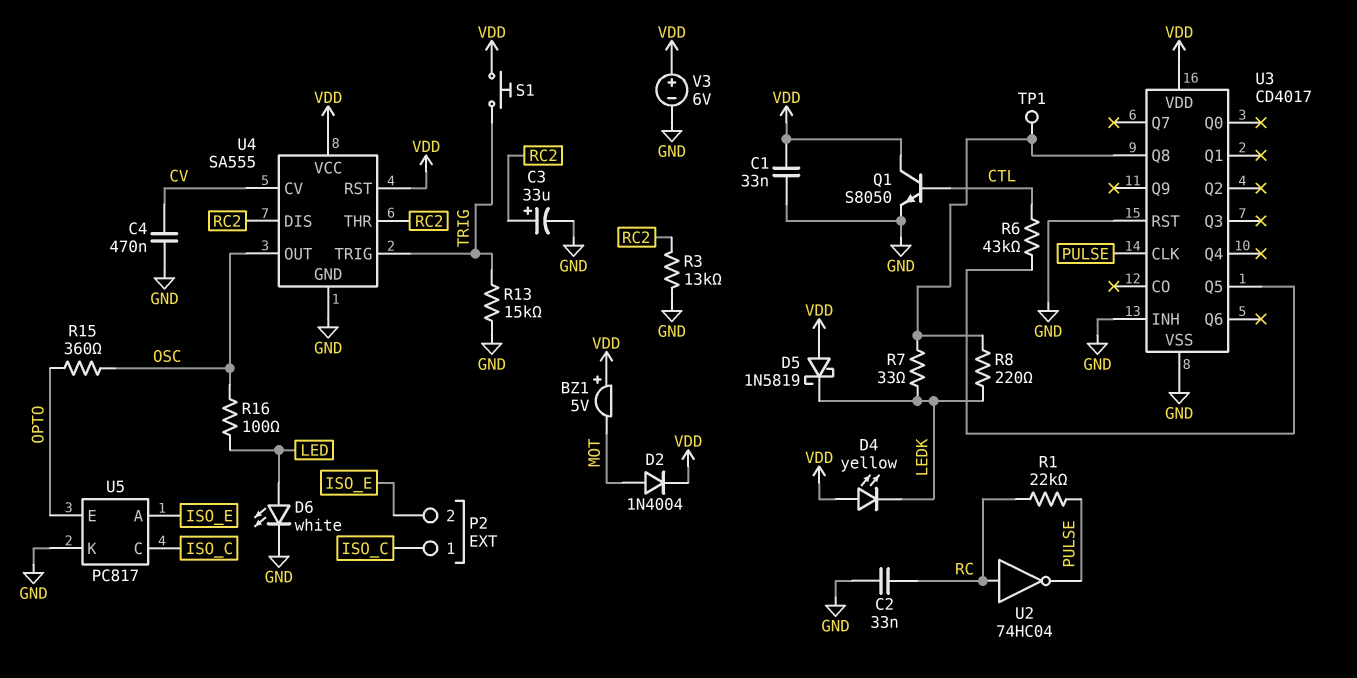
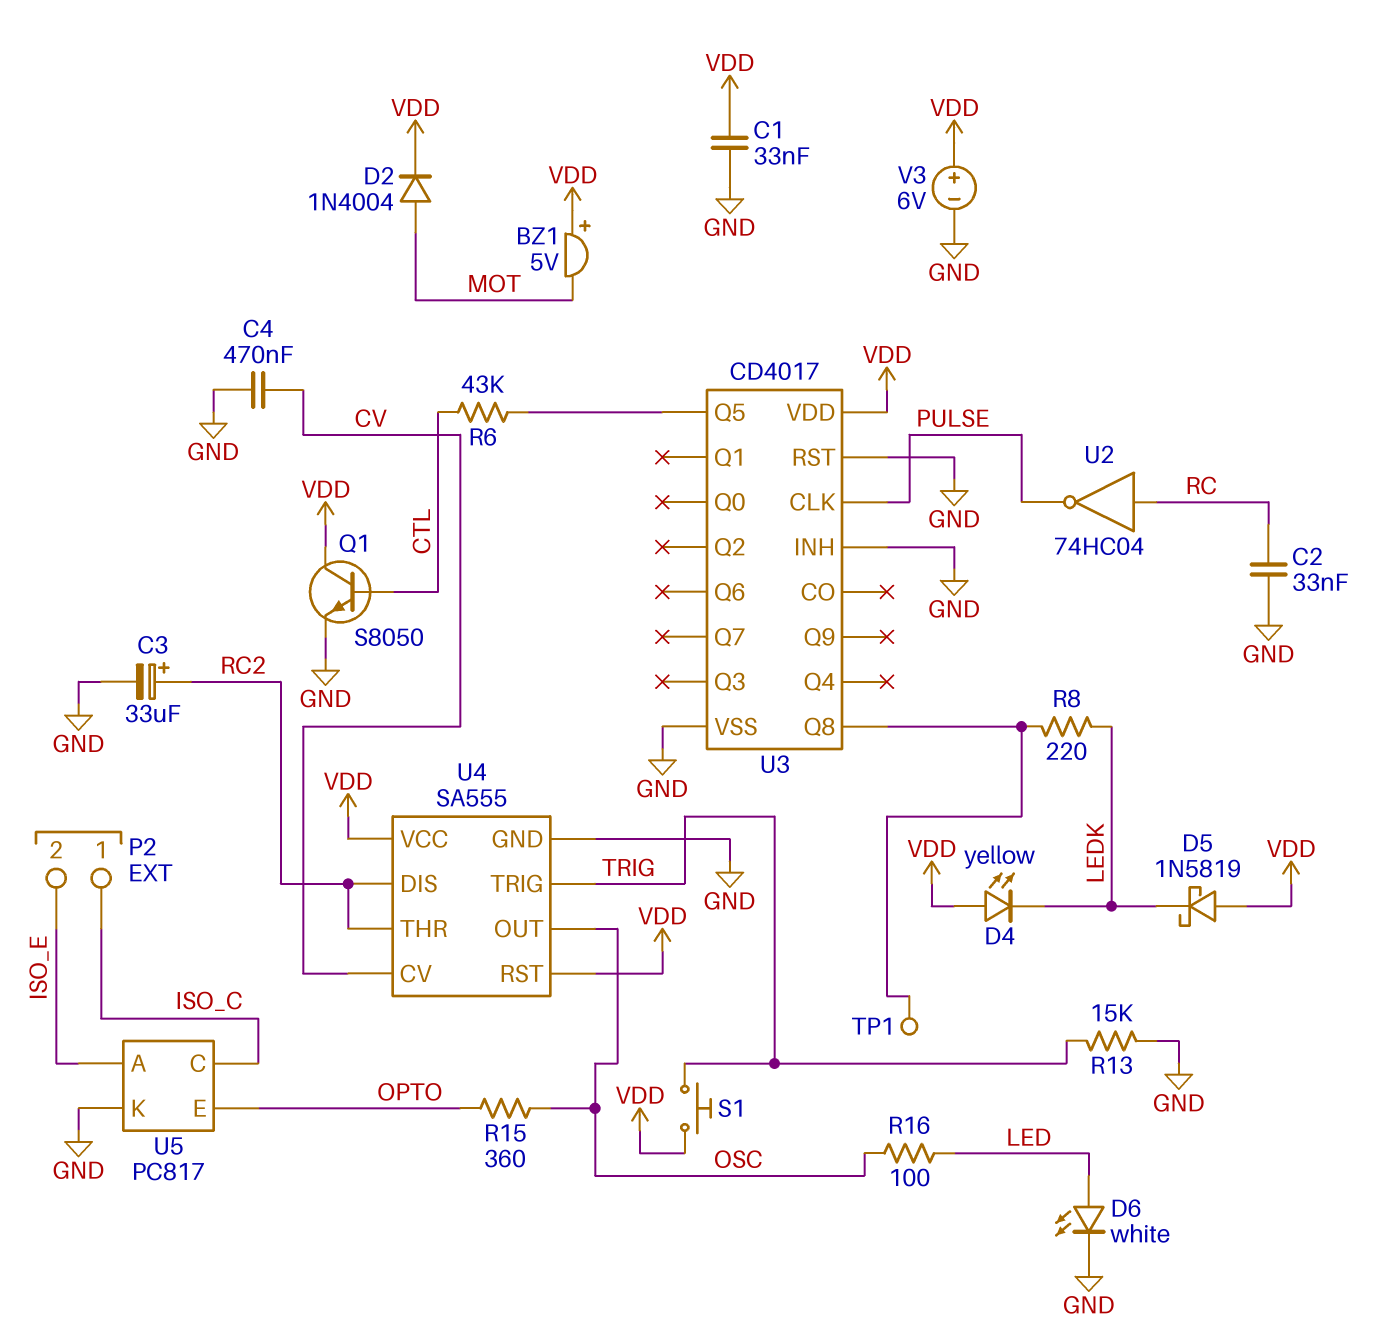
R1: 22k (PULSE, RC) -> none
R3: 13k (GND, RC2) -> none
R7: 33 (LEDK, U3/Q8) -> none

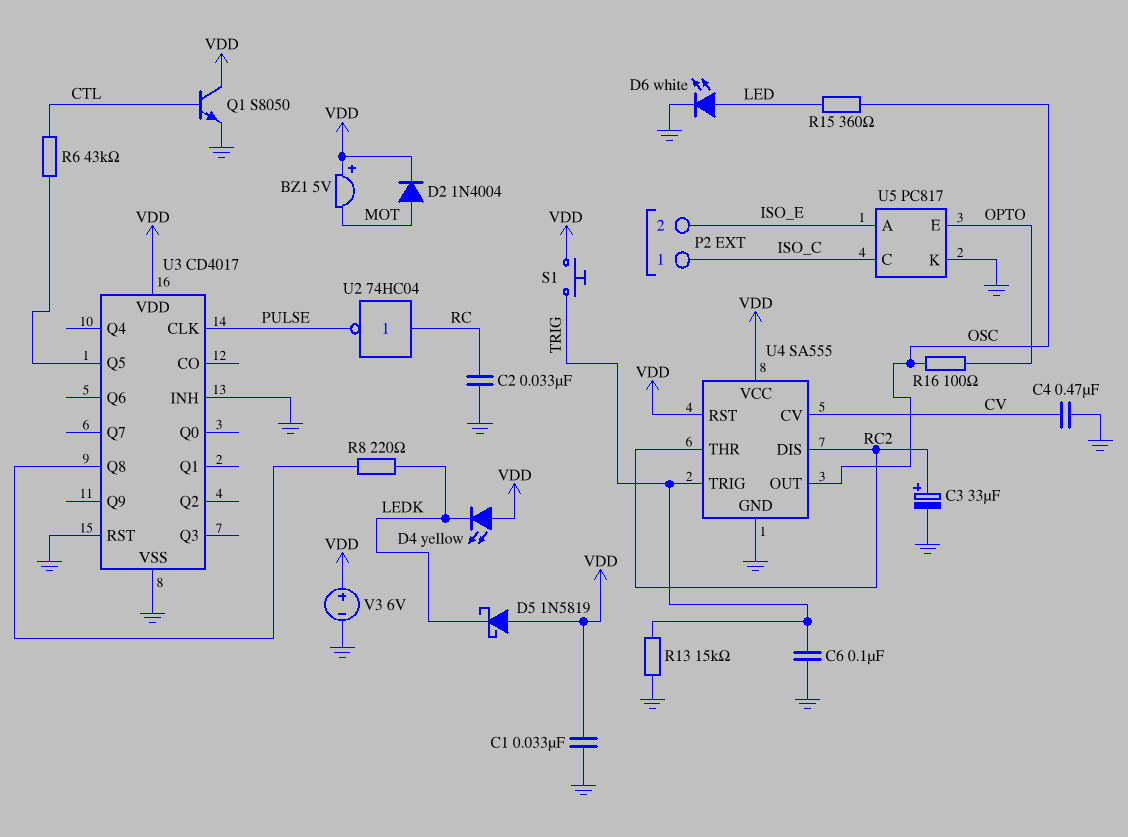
C6: none -> 100nF (GND, TRIG)
R15: 360 (OPTO, OSC) -> 360 (LED, OSC)
R16: 100 (LED, OSC) -> 100 (OPTO, OSC)
TP1: test point (U3/Q8) -> none

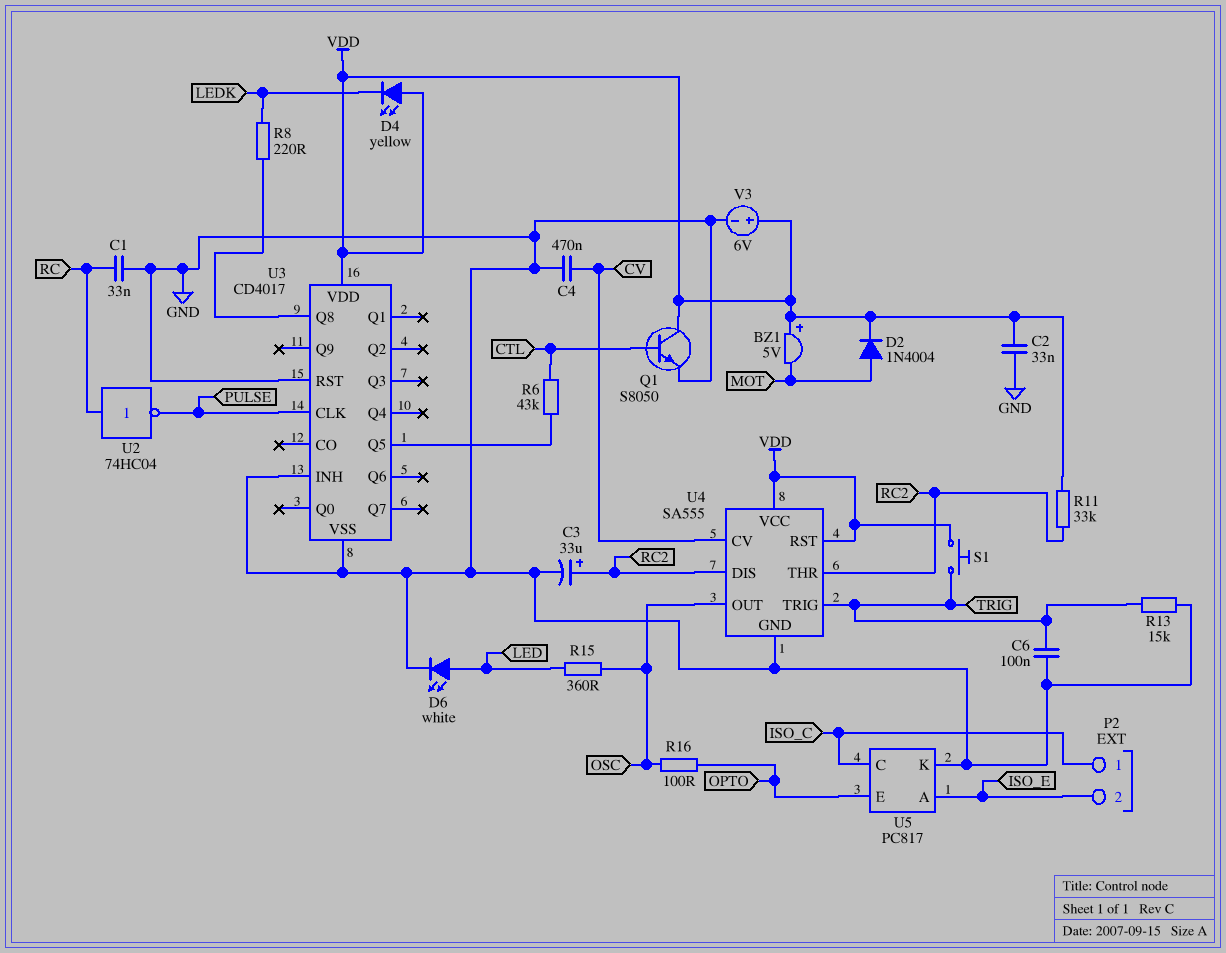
C1: 33nF (GND, VDD) -> 33nF (GND, RC)
C2: 33nF (GND, RC) -> 33nF (GND, VDD)
D5: schottky 1N5819 (A VDD, K LEDK) -> none
R11: none -> 33k (RC2, VDD)

